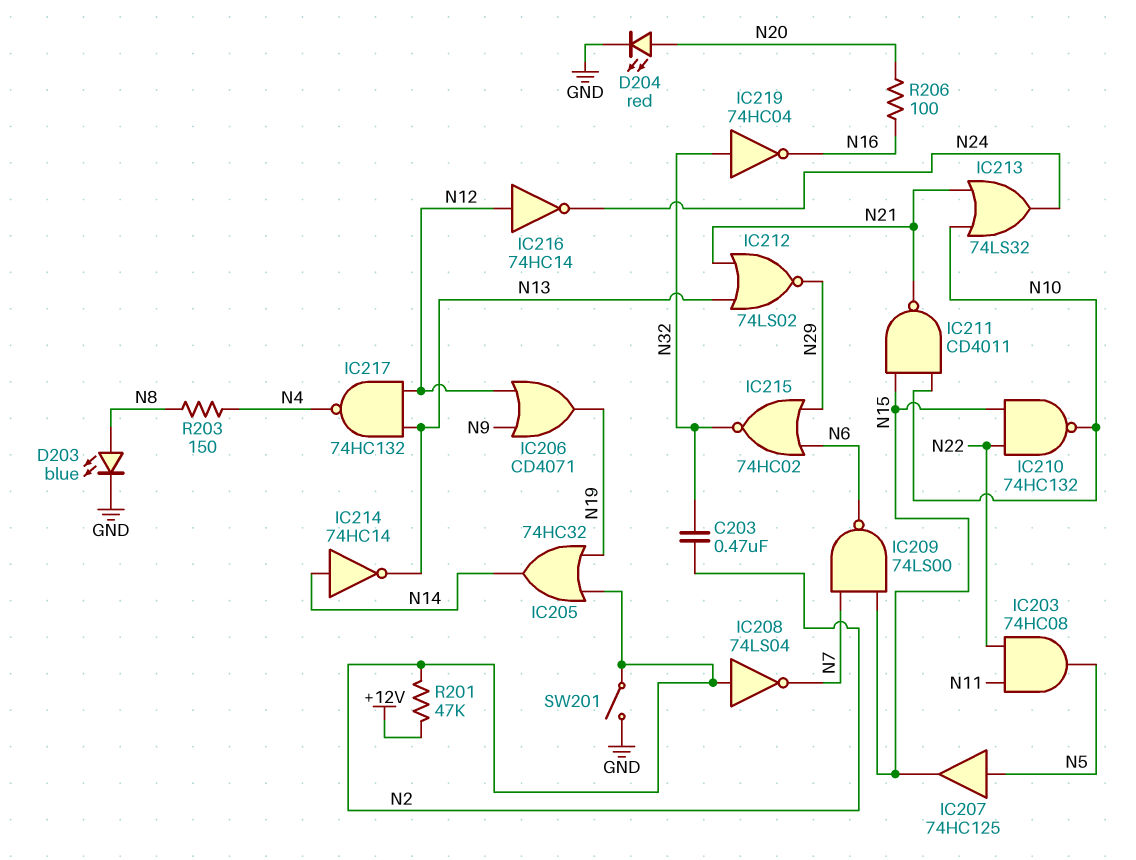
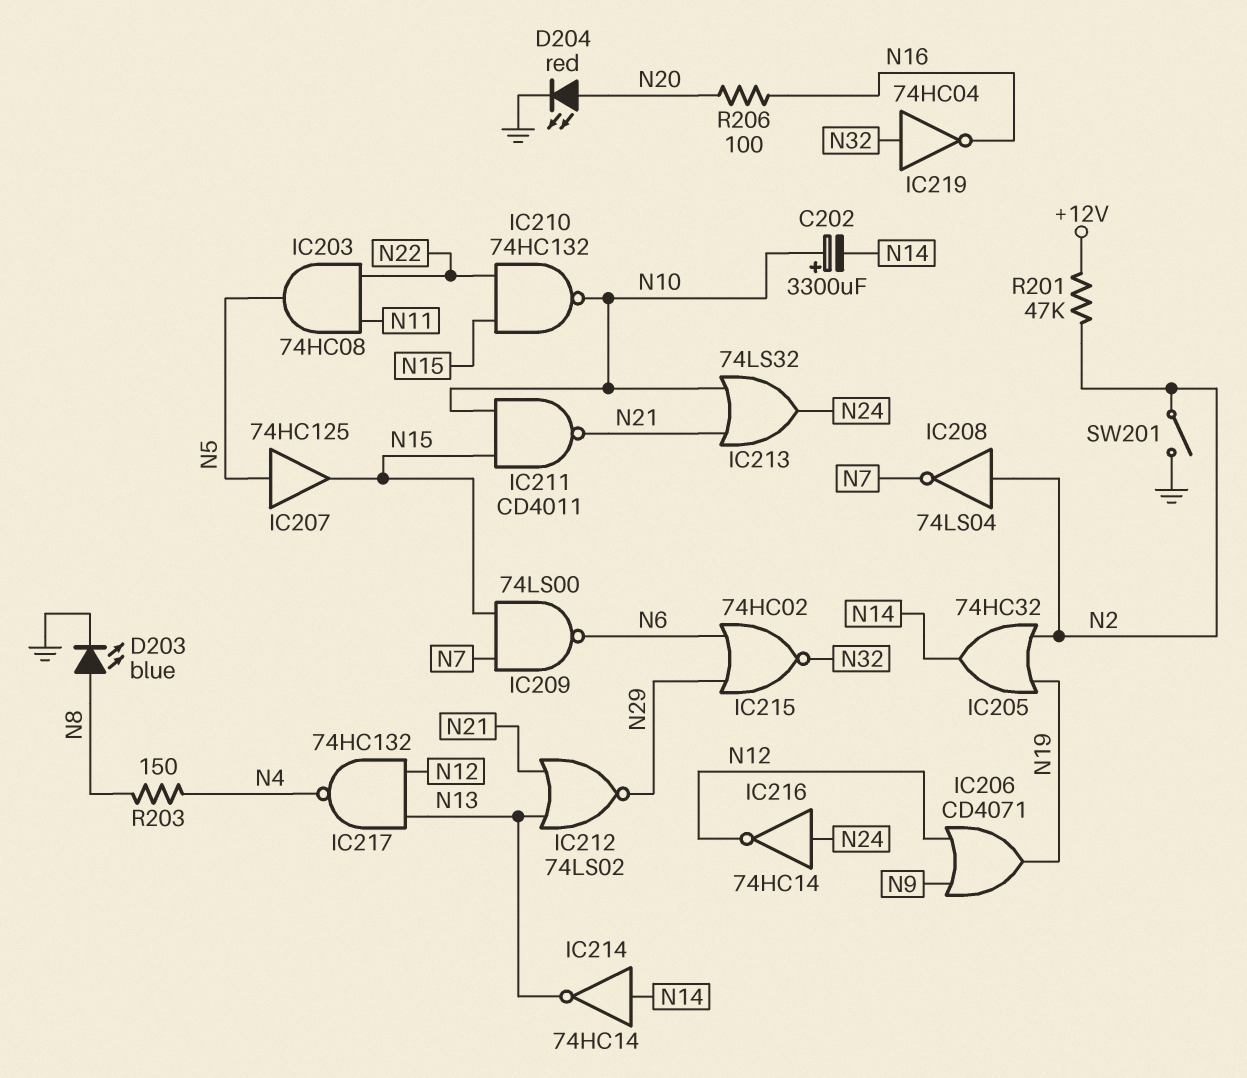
C202: none -> 3300uF (plus N10, minus N14)
C203: 470nF (N2, N32) -> none
IC216: NOT 74HC14 (in N12, out N24) -> NOT 74HC14 (in N24, out N12)

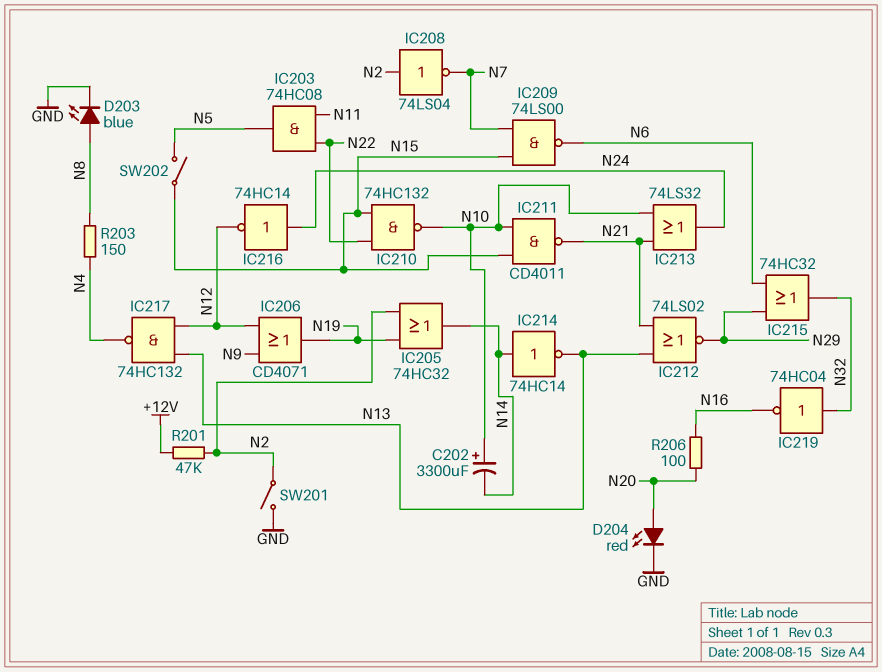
IC207: buffer 74HC125 (in N5, out N15) -> none
IC215: NOR 74HC02 (in N6, in N29, out N32) -> OR 74HC32 (in N6, in N29, out N32)
SW202: none -> switch (N5, N15)

